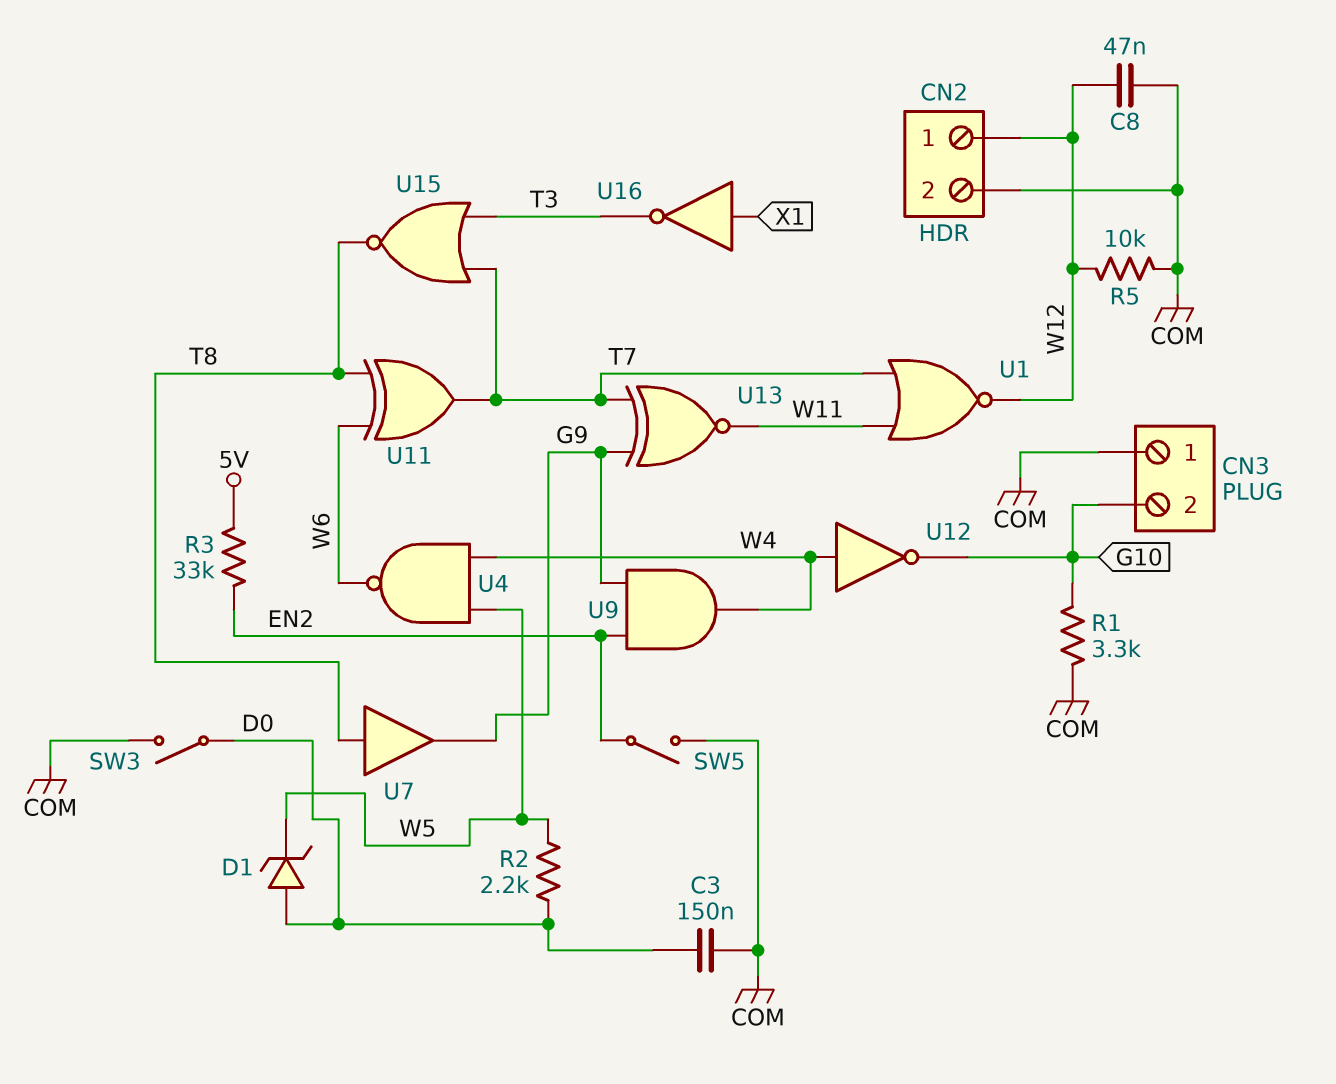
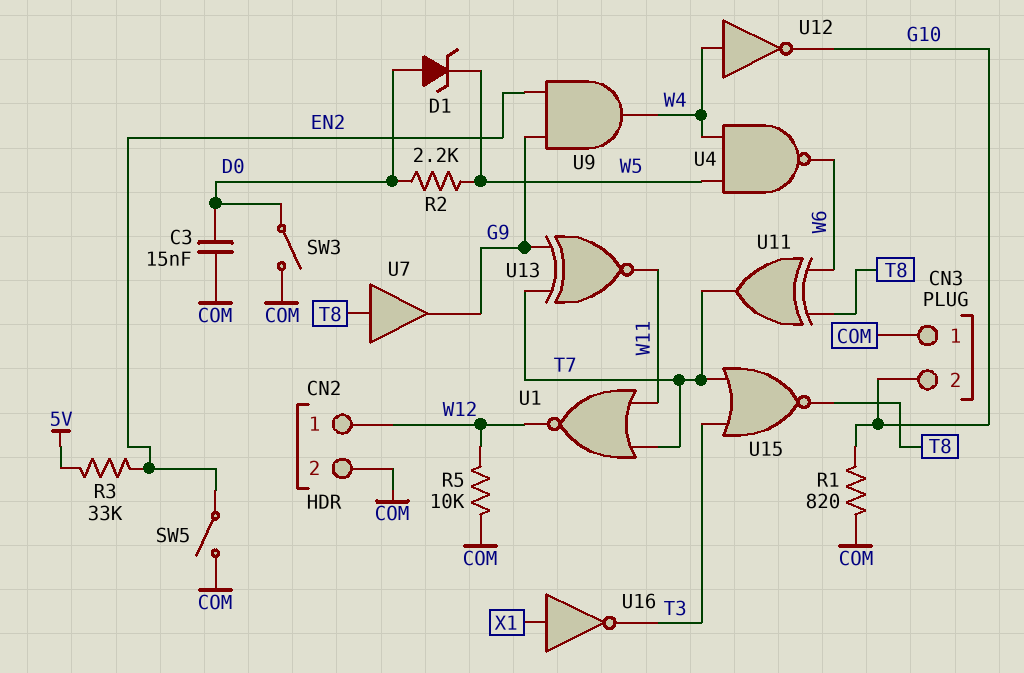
C3: 150nF (COM, D0) -> 15nF (COM, D0)
C8: 47nF (COM, W12) -> none
R1: 3.3k (COM, G10) -> 820 (COM, G10)

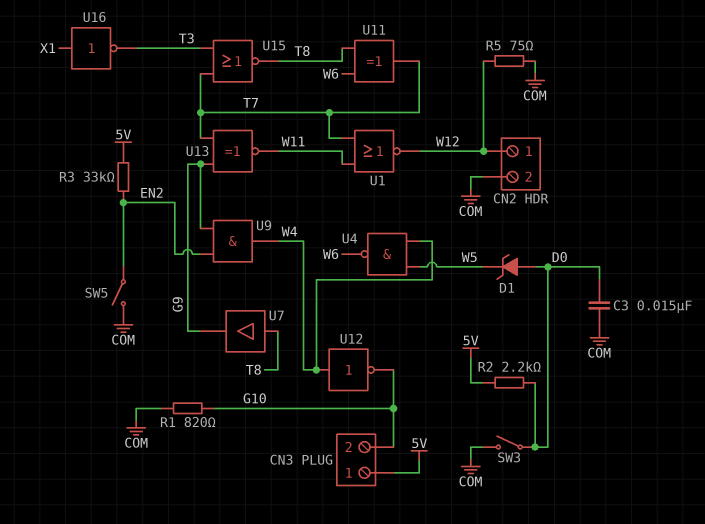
CN3 pin 1: COM -> 5V
R2: 2.2k (D0, W5) -> 2.2k (5V, D0)
R5: 10k (COM, W12) -> 75 (COM, W12)

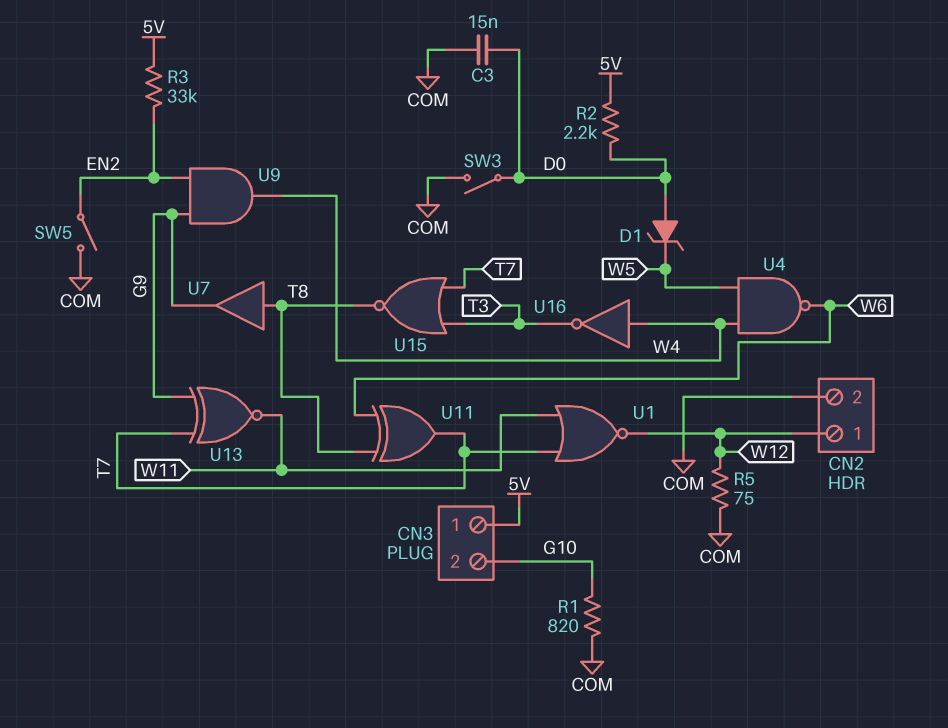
U12: NOT (in W4, out G10) -> none
U16: NOT (in X1, out T3) -> NOT (in W4, out T3)

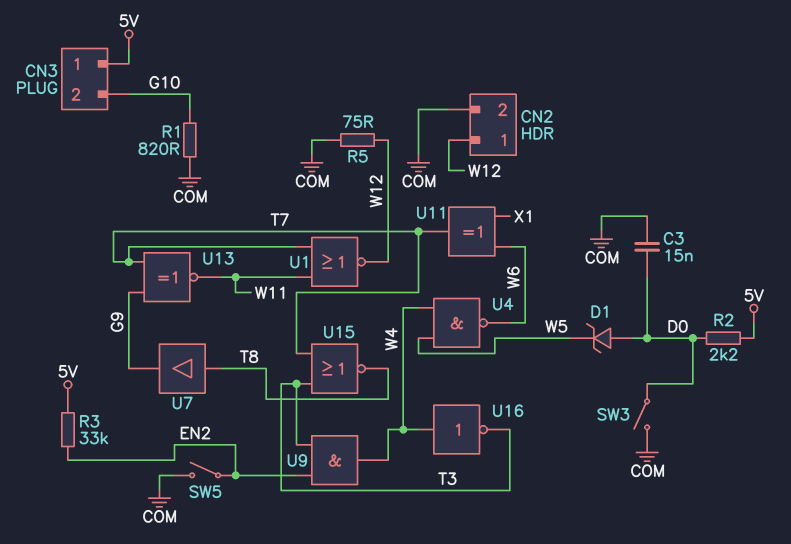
U9: AND (in EN2, in G9, out W4) -> AND (in EN2, in T3, out W4)
U11: XOR (in T8, in W6, out T7) -> XOR (in W6, in X1, out T7)

